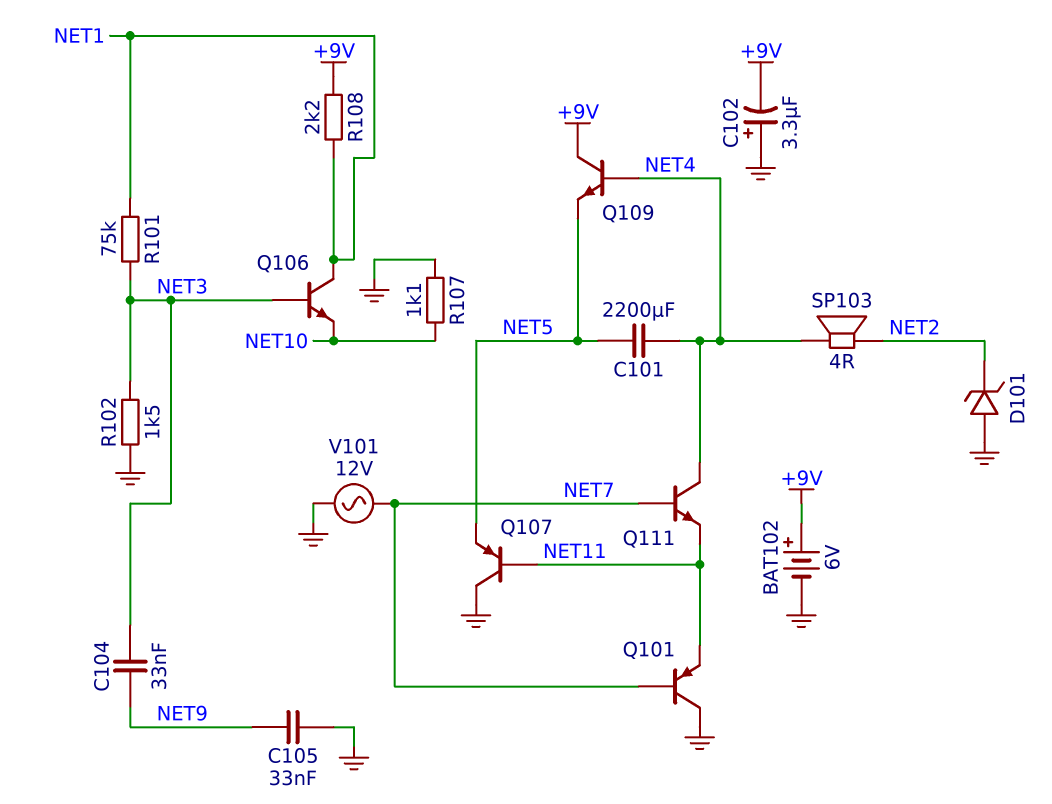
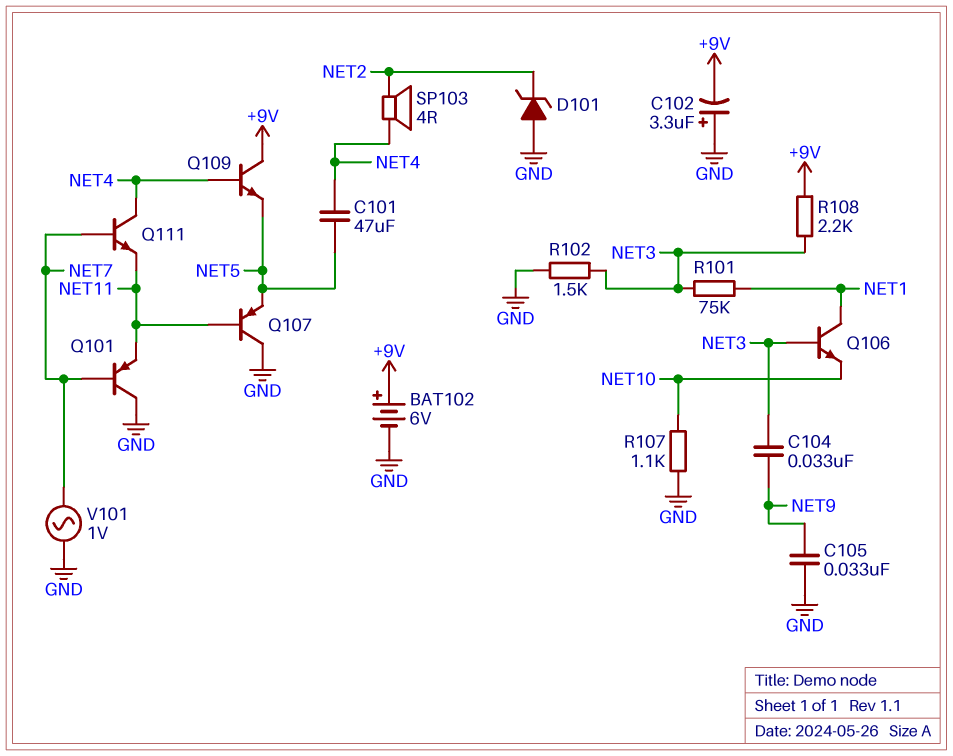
C101: 2200uF (NET4, NET5) -> 47uF (NET4, NET5)
R108: 2.2k (+9V, NET1) -> 2.2k (+9V, NET3)
V101: AC 12V (GND, NET7) -> AC 1V (GND, NET7)

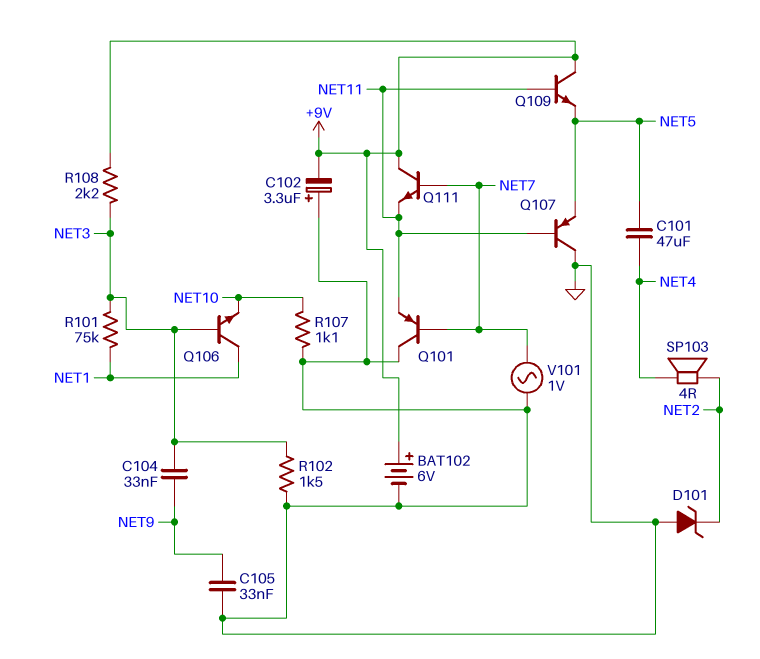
Q109: NPN (B NET4, C +9V, E NET5) -> NPN (B NET11, C +9V, E NET5)
Q111: NPN (B NET7, C NET4, E NET11) -> NPN (B NET7, C +9V, E NET11)

